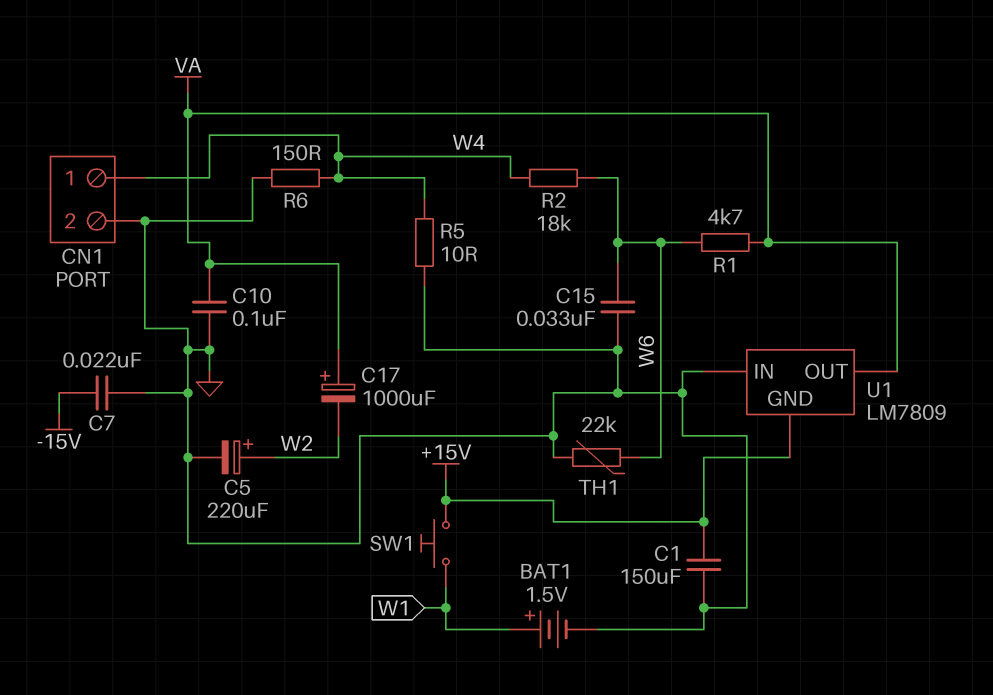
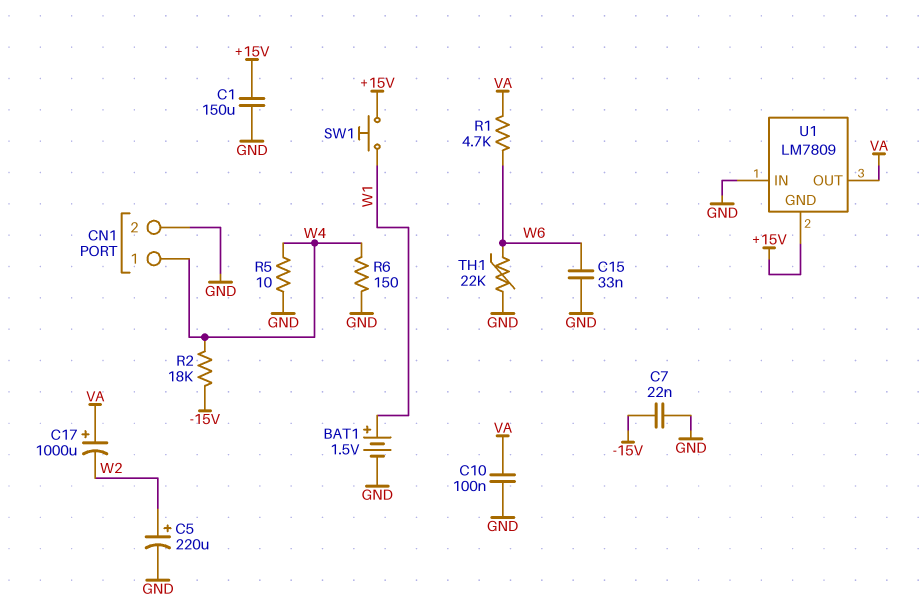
R2: 18k (W4, W6) -> 18k (-15V, W4)

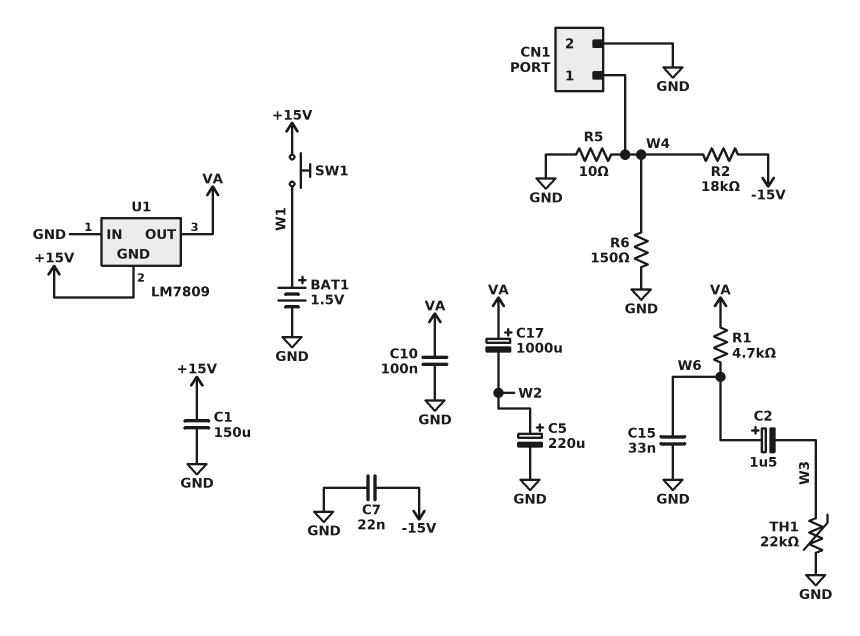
C2: none -> 1.5uF (plus W6, minus W3)
TH1: 22k (GND, W6) -> 22k (GND, W3)

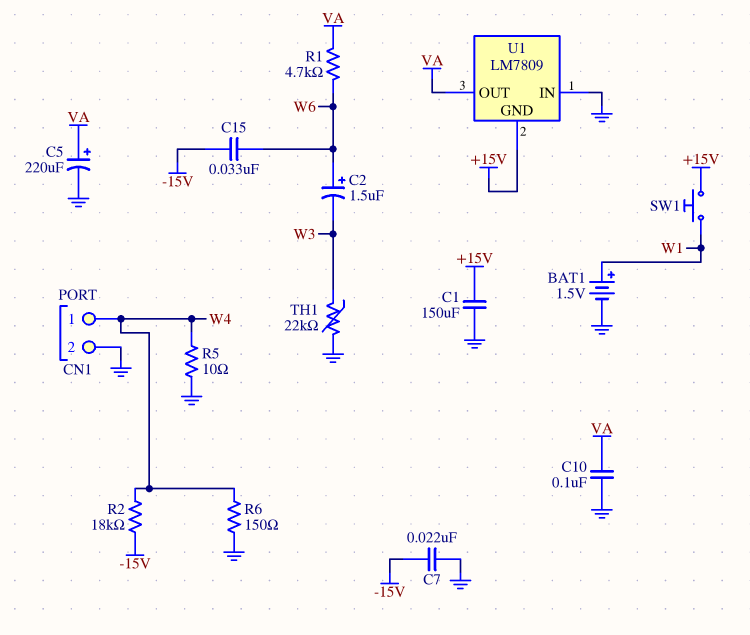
C5: 220uF (plus W2, minus GND) -> 220uF (plus VA, minus GND)
C15: 33nF (GND, W6) -> 33nF (-15V, W6)
C17: 1000uF (plus VA, minus W2) -> none

